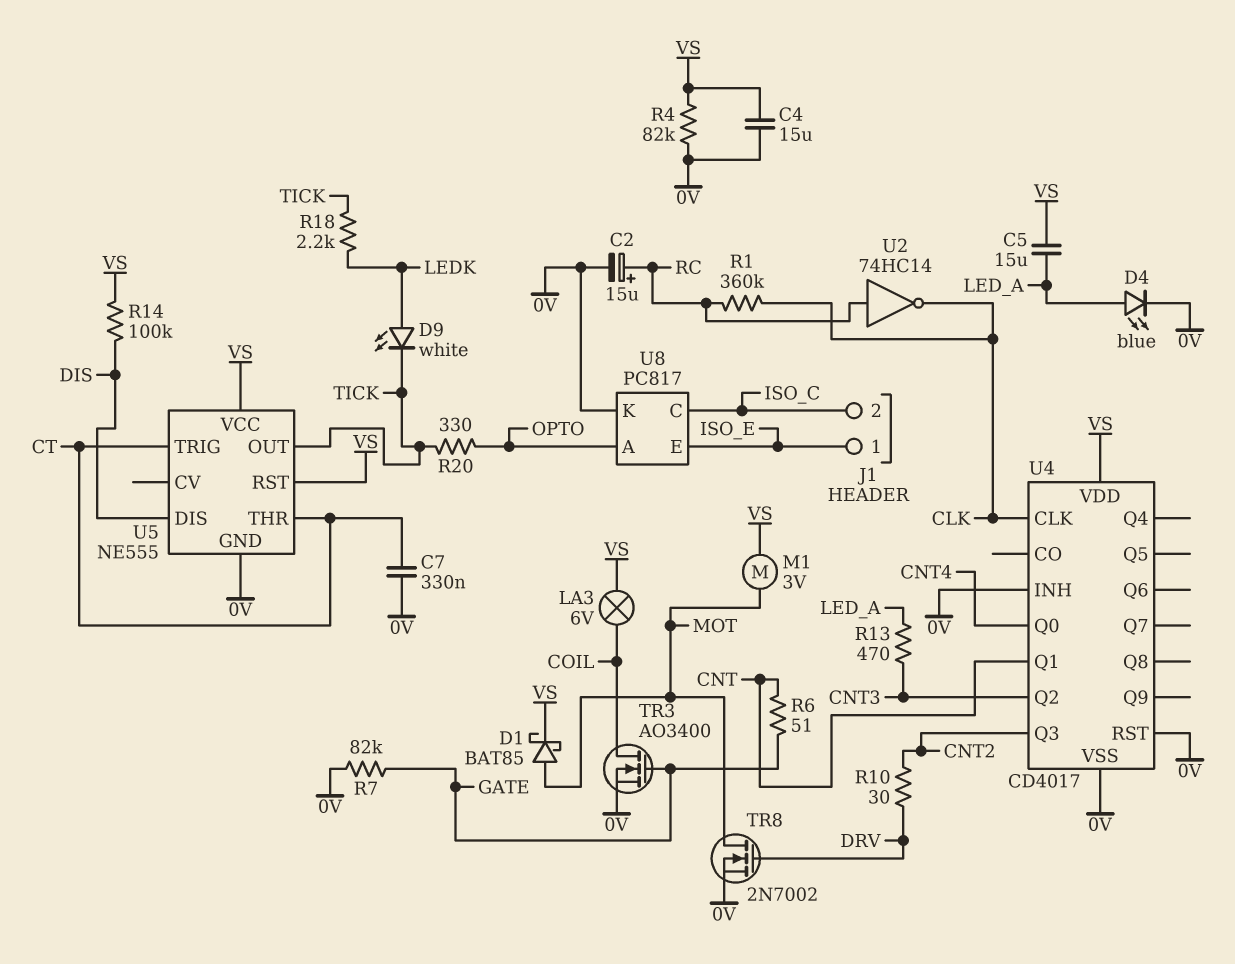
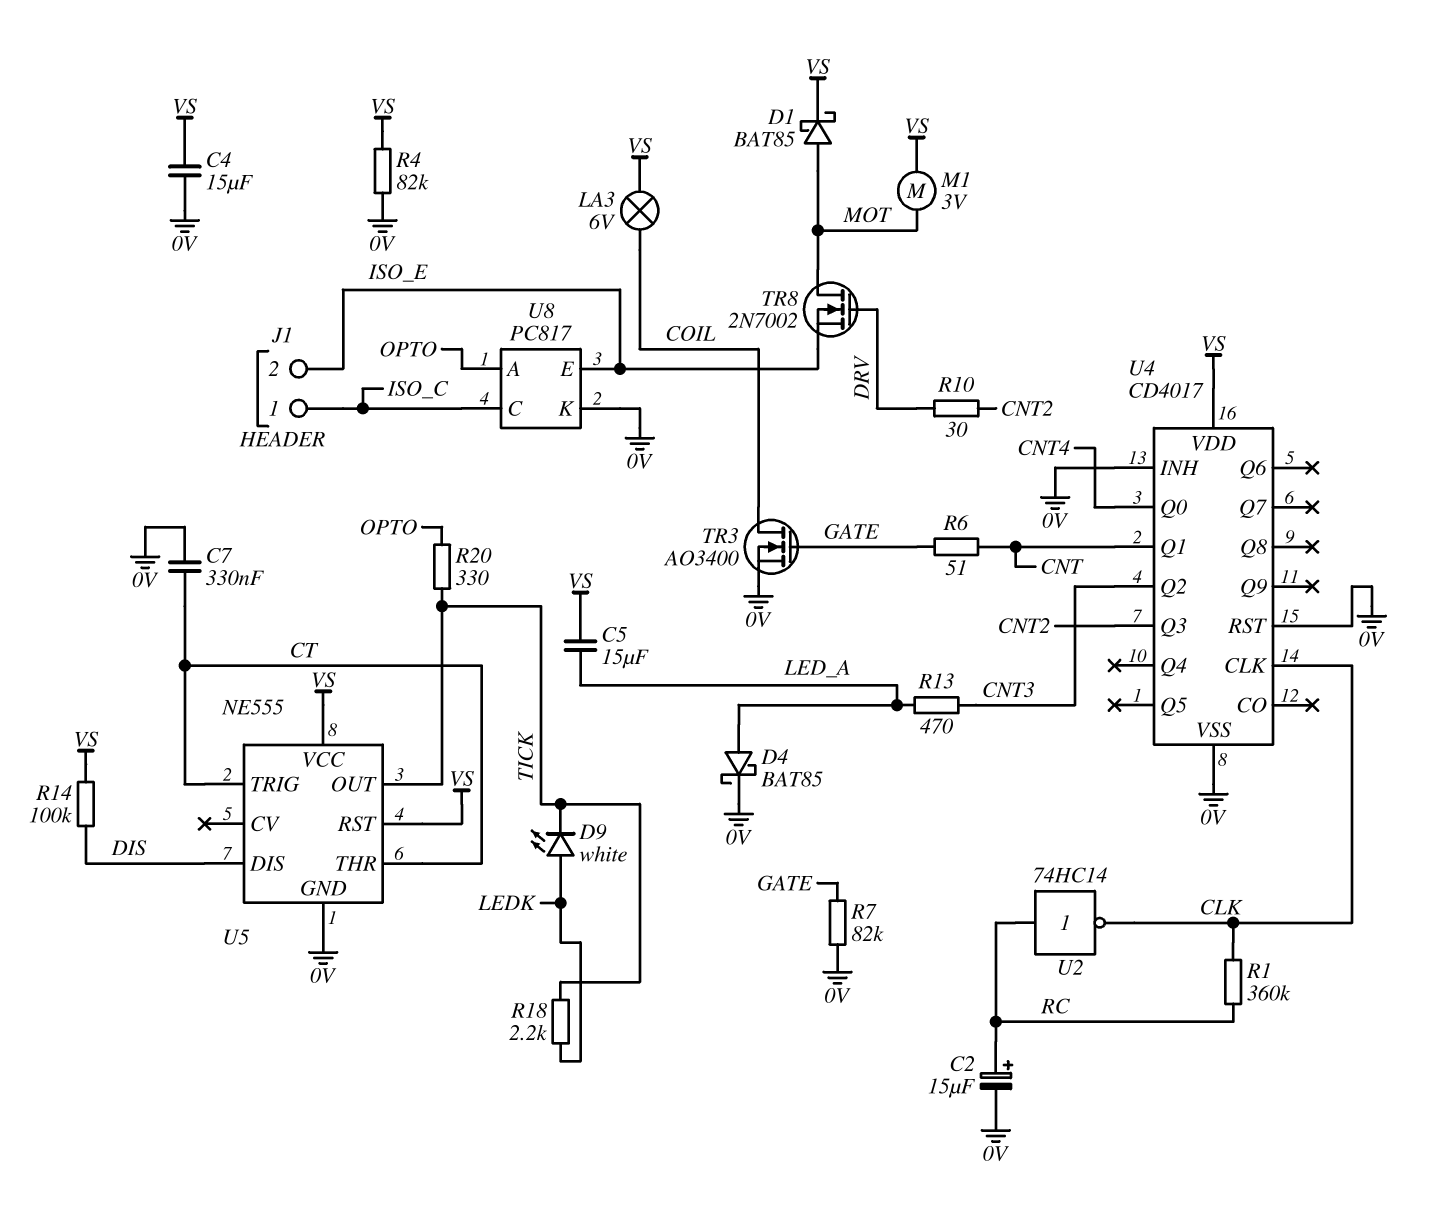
D4: LED blue (A LED_A, K 0V) -> schottky BAT85 (A LED_A, K 0V)
J1 pin 1: ISO_E -> ISO_C
J1 pin 2: ISO_C -> ISO_E
TR8: NMOS 2N7002 (G DRV, D MOT, S 0V) -> NMOS 2N7002 (G DRV, D MOT, S ISO_E)

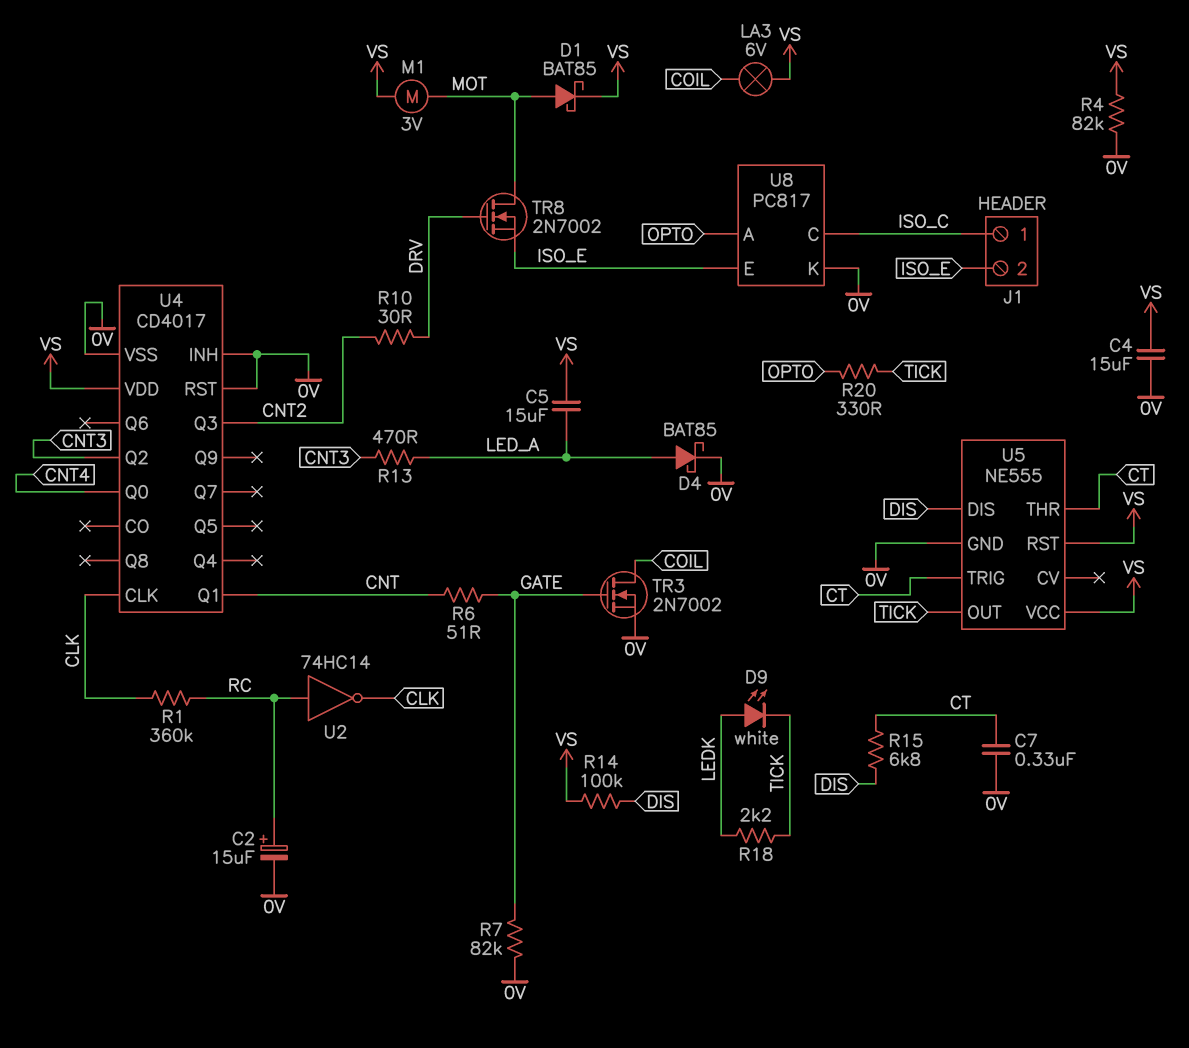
R15: none -> 6.8k (CT, DIS)
TR3: NMOS AO3400 (G GATE, D COIL, S 0V) -> NMOS 2N7002 (G GATE, D COIL, S 0V)

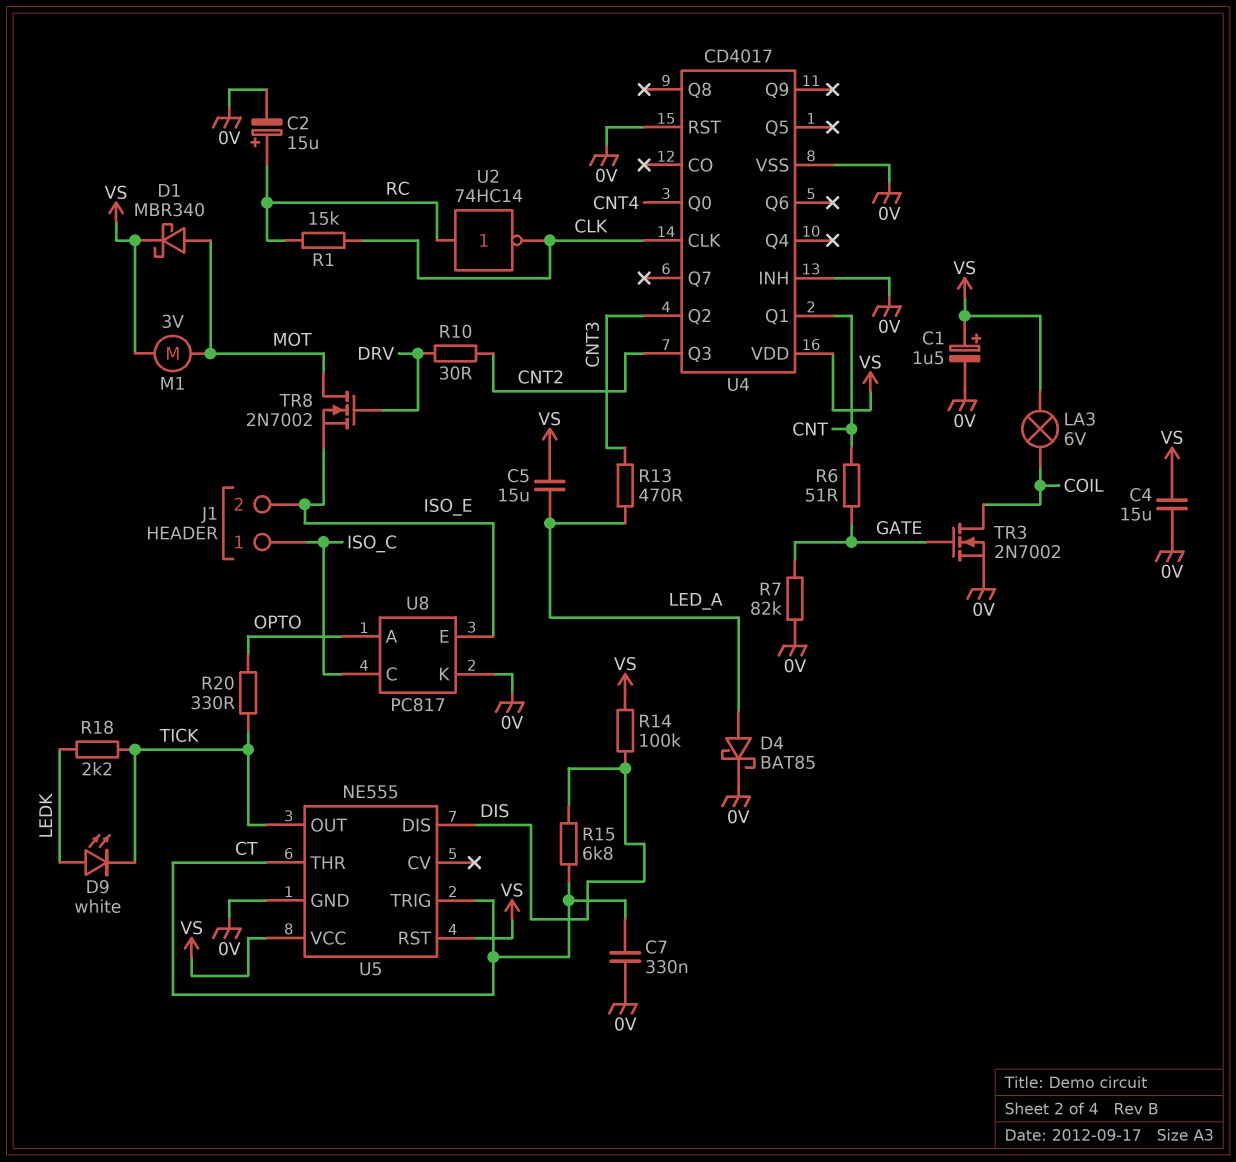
C1: none -> 1.5uF (plus VS, minus 0V)
D1: schottky BAT85 (A MOT, K VS) -> schottky MBR340 (A MOT, K VS)
R1: 360k (CLK, RC) -> 15k (CLK, RC)
R4: 82k (0V, VS) -> none

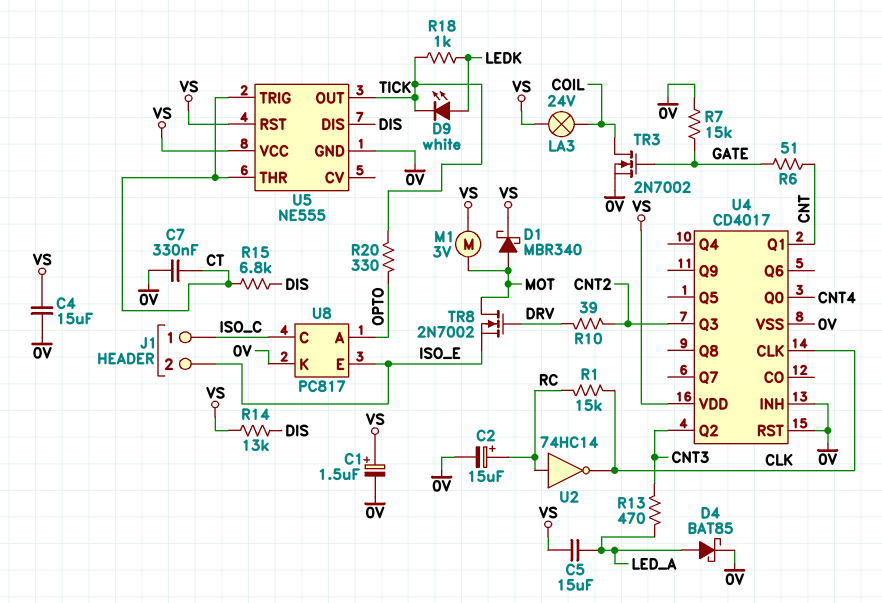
LA3: lamp 6V (COIL, VS) -> lamp 24V (COIL, VS)
R7: 82k (0V, GATE) -> 15k (0V, GATE)
R10: 30 (CNT2, DRV) -> 39 (CNT2, DRV)
R14: 100k (DIS, VS) -> 13k (DIS, VS)
R18: 2.2k (LEDK, TICK) -> 1k (LEDK, TICK)

